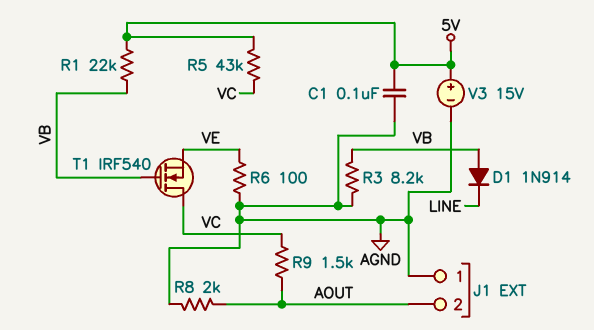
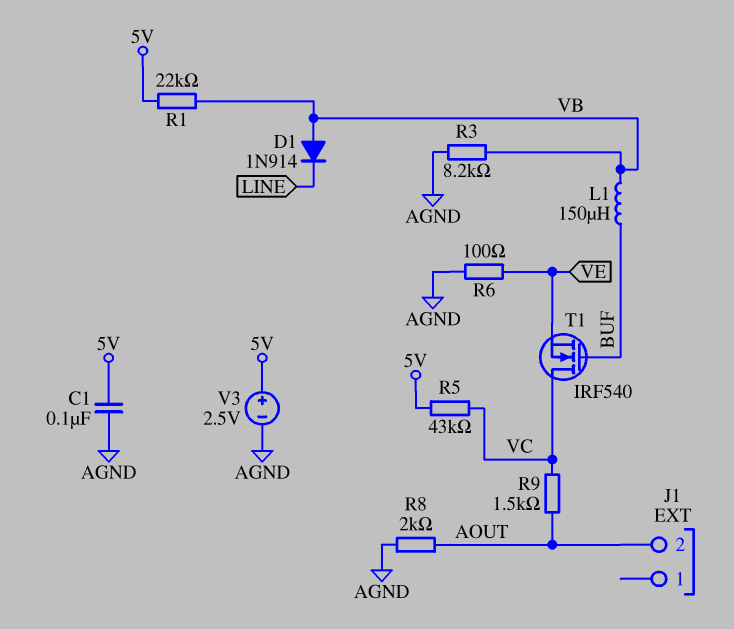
J1 pin 1: AGND -> none
L1: none -> 150uH (BUF, VB)
T1: NMOS IRF540 (G VB, D VC, S VE) -> NMOS IRF540 (G BUF, D VC, S VE)
V3: 15V (plus 5V, minus AGND) -> 2.5V (plus 5V, minus AGND)

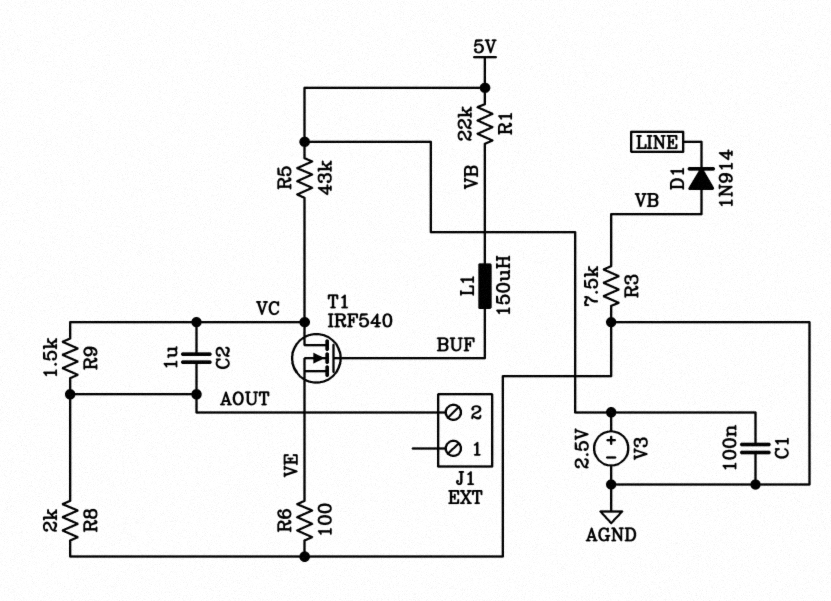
C2: none -> 1uF (AOUT, VC)
R3: 8.2k (AGND, VB) -> 7.5k (AGND, VB)

